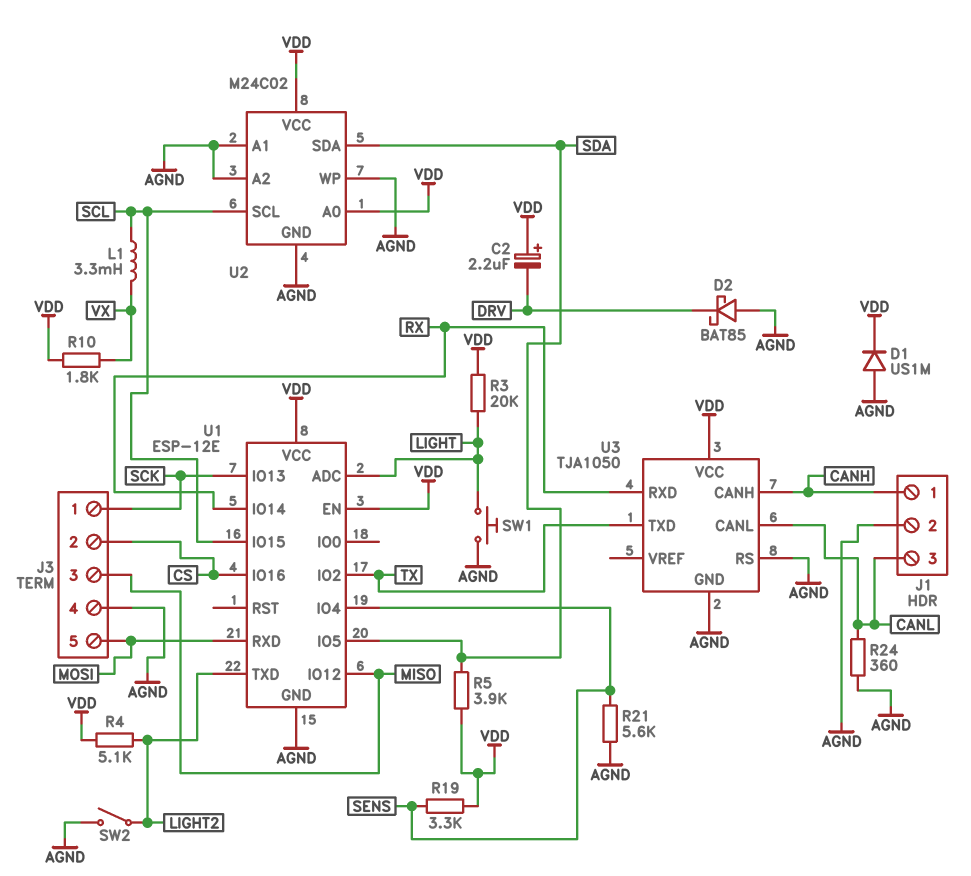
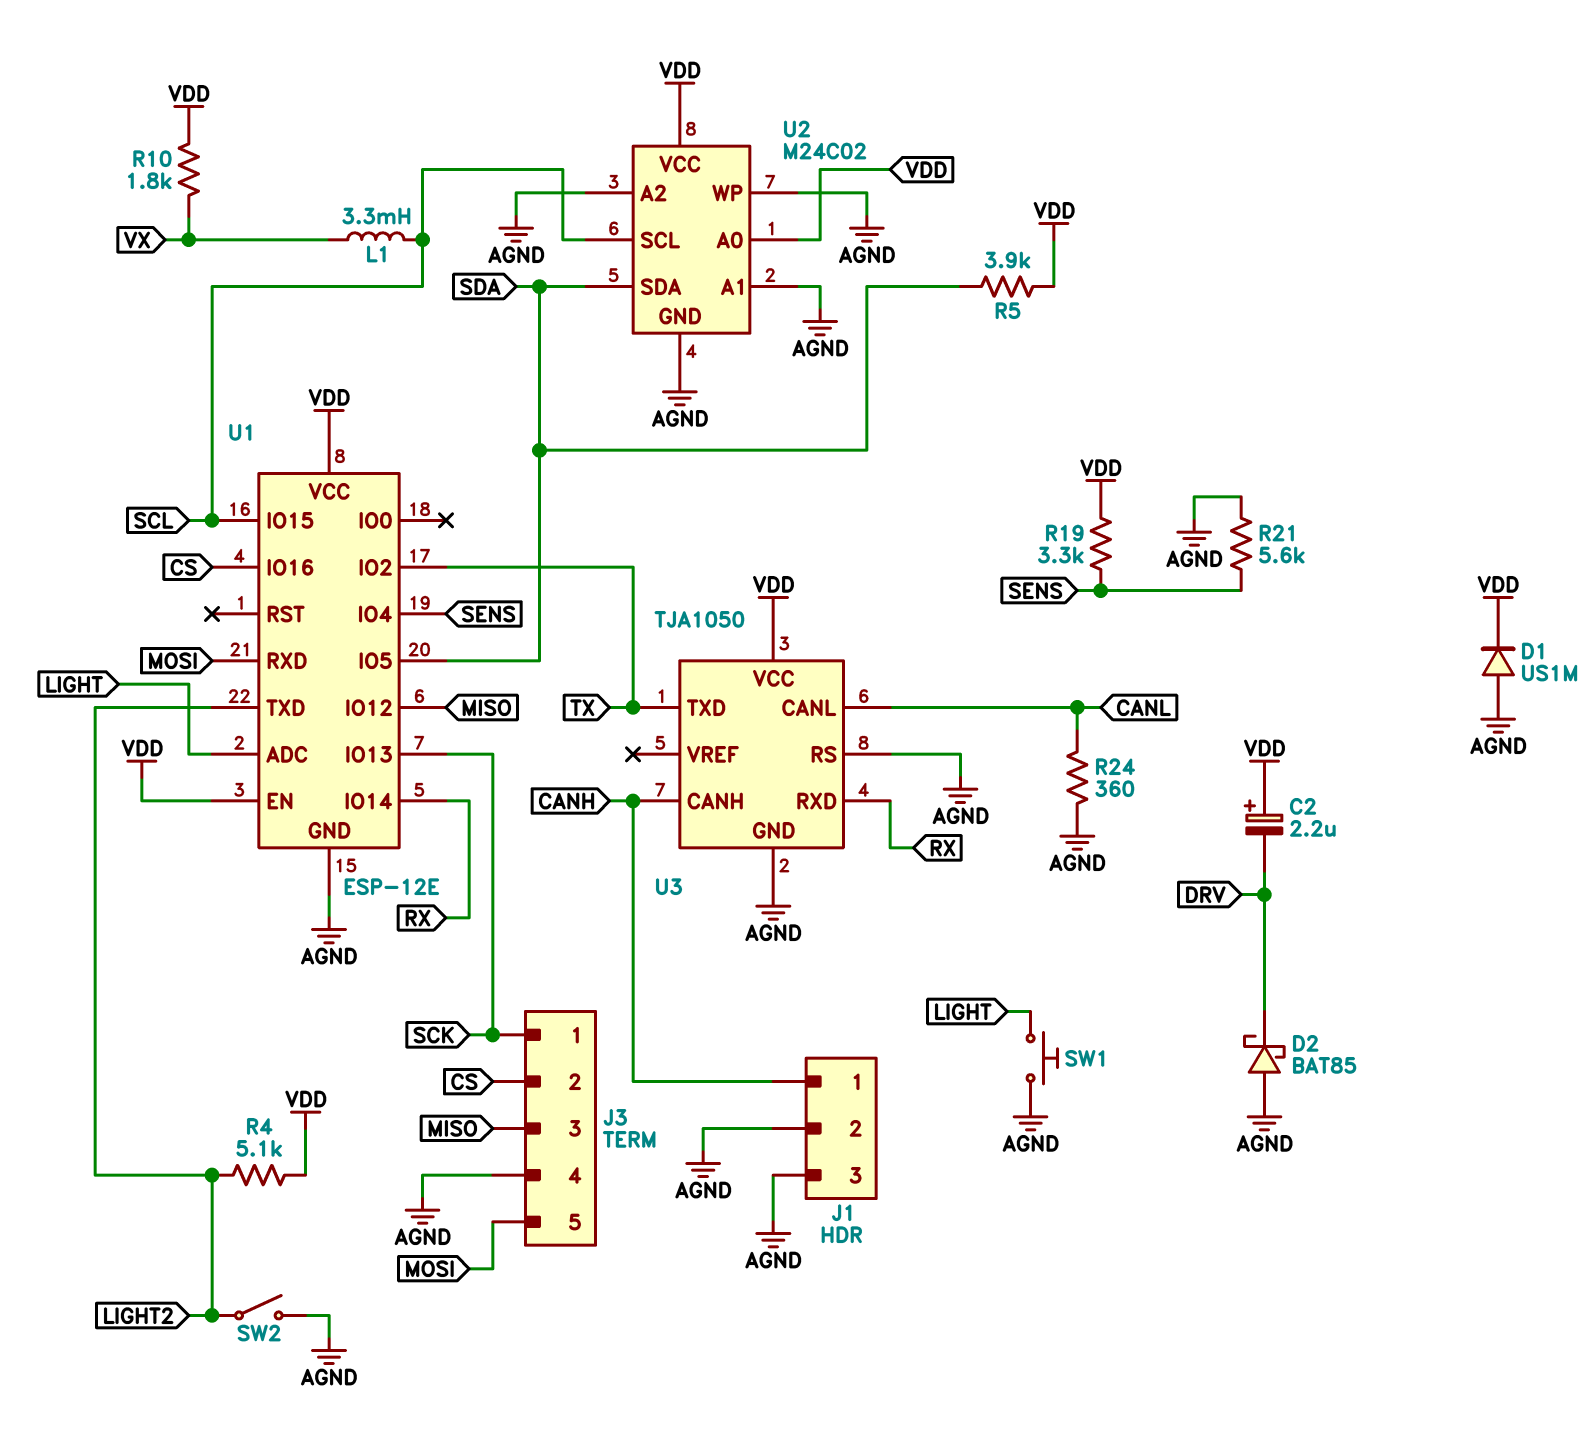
J1 pin 3: CANL -> AGND
R3: 20k (LIGHT, VDD) -> none

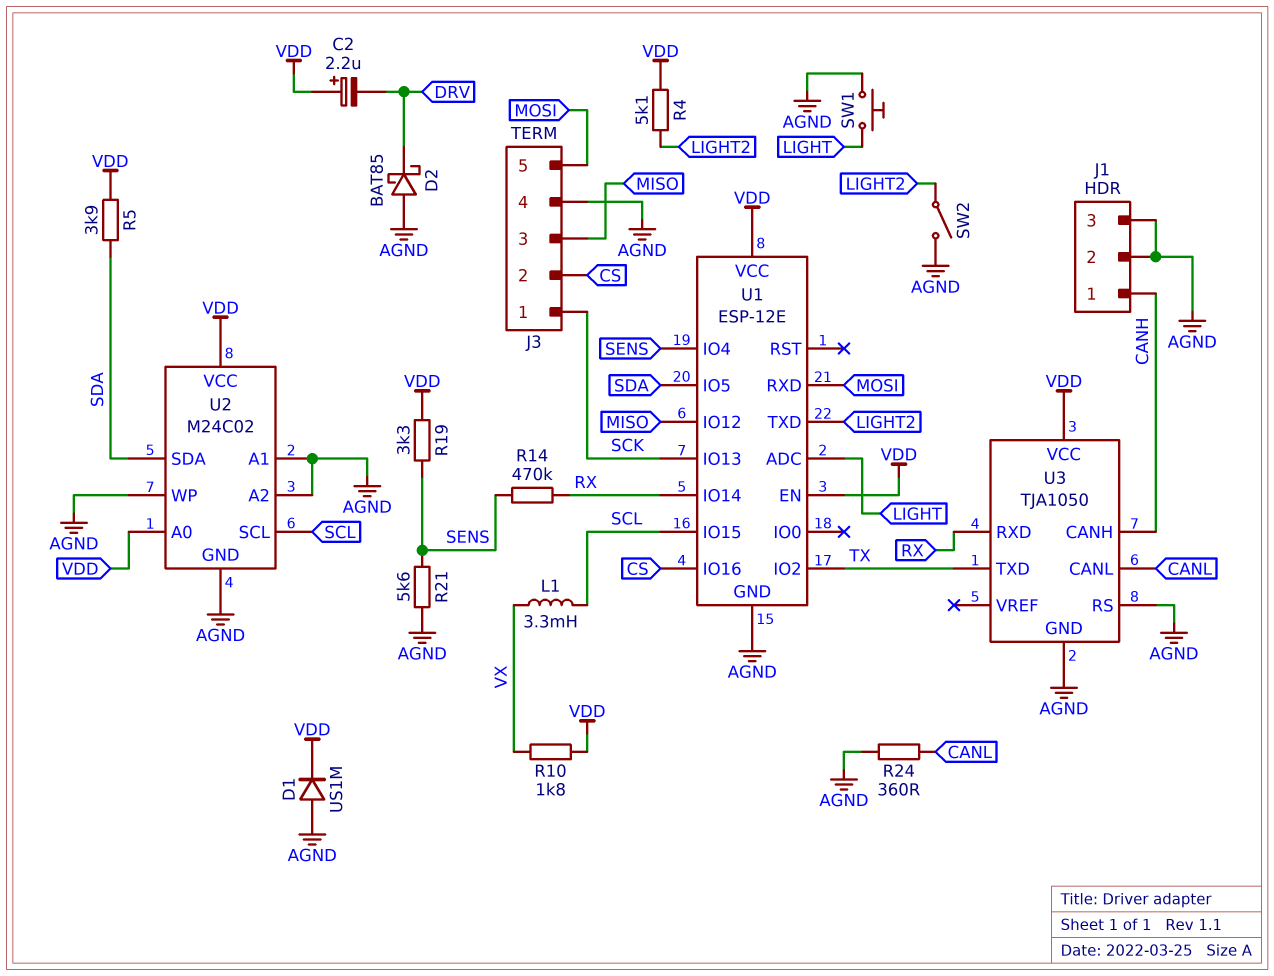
R14: none -> 470k (RX, SENS)

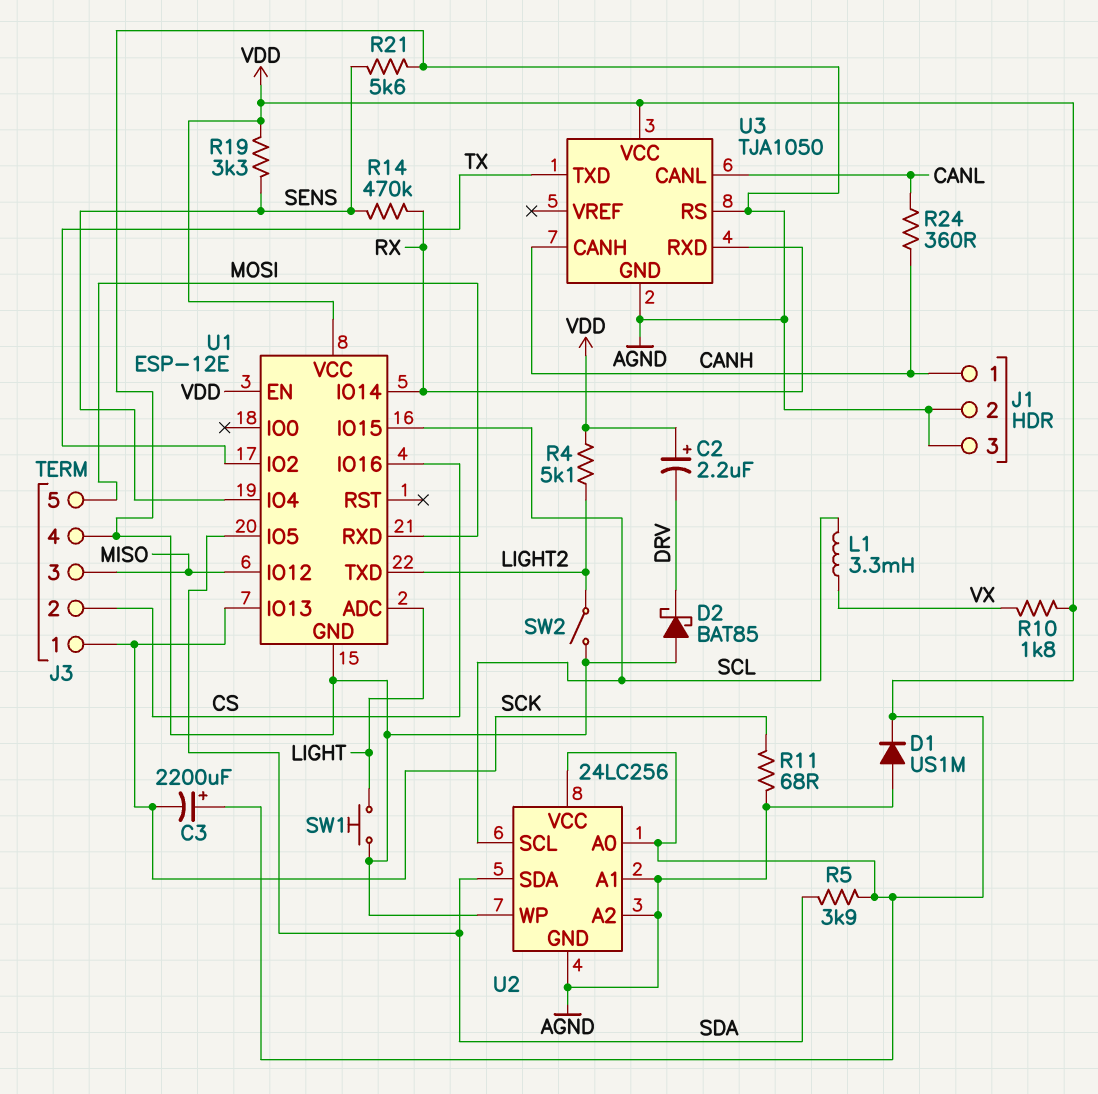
C3: none -> 2200uF (plus VDD, minus SCK)
R11: none -> 68 (AGND, SCK)
R24: 360 (AGND, CANL) -> 360 (CANH, CANL)
U2: M24C02 -> 24LC256

